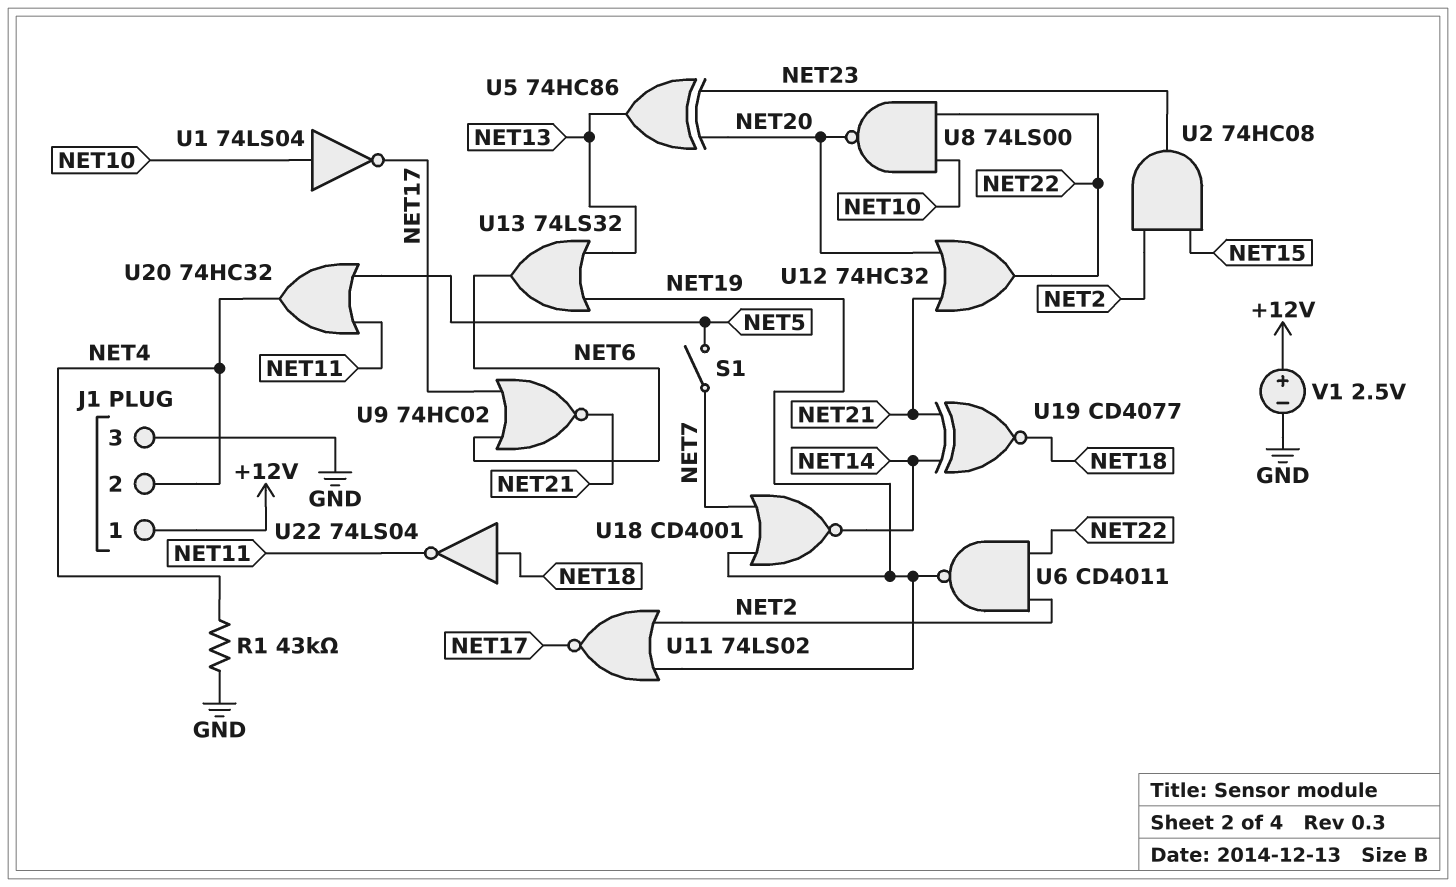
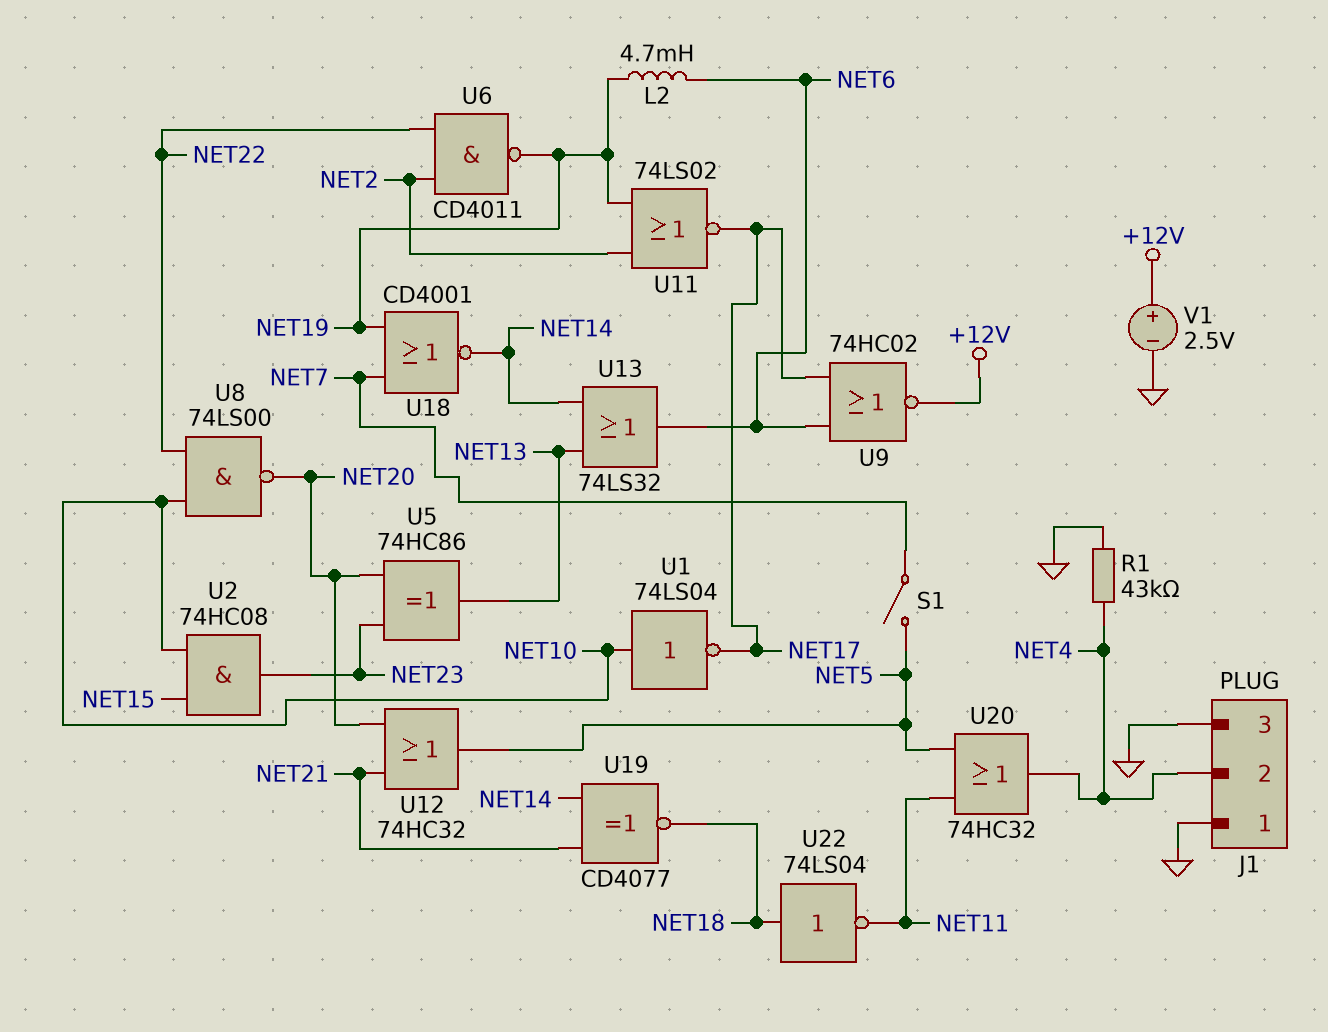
J1 pin 1: +12V -> GND
L2: none -> 4.7mH (NET6, NET19)
U2: AND 74HC08 (in NET2, in NET15, out NET23) -> AND 74HC08 (in NET10, in NET15, out NET23)
U9: NOR 74HC02 (in NET6, in NET17, out NET21) -> NOR 74HC02 (in NET6, in NET17, out +12V)
U12: OR 74HC32 (in NET20, in NET21, out NET22) -> OR 74HC32 (in NET20, in NET21, out NET5)
U13: OR 74LS32 (in NET13, in NET19, out NET6) -> OR 74LS32 (in NET13, in NET14, out NET6)

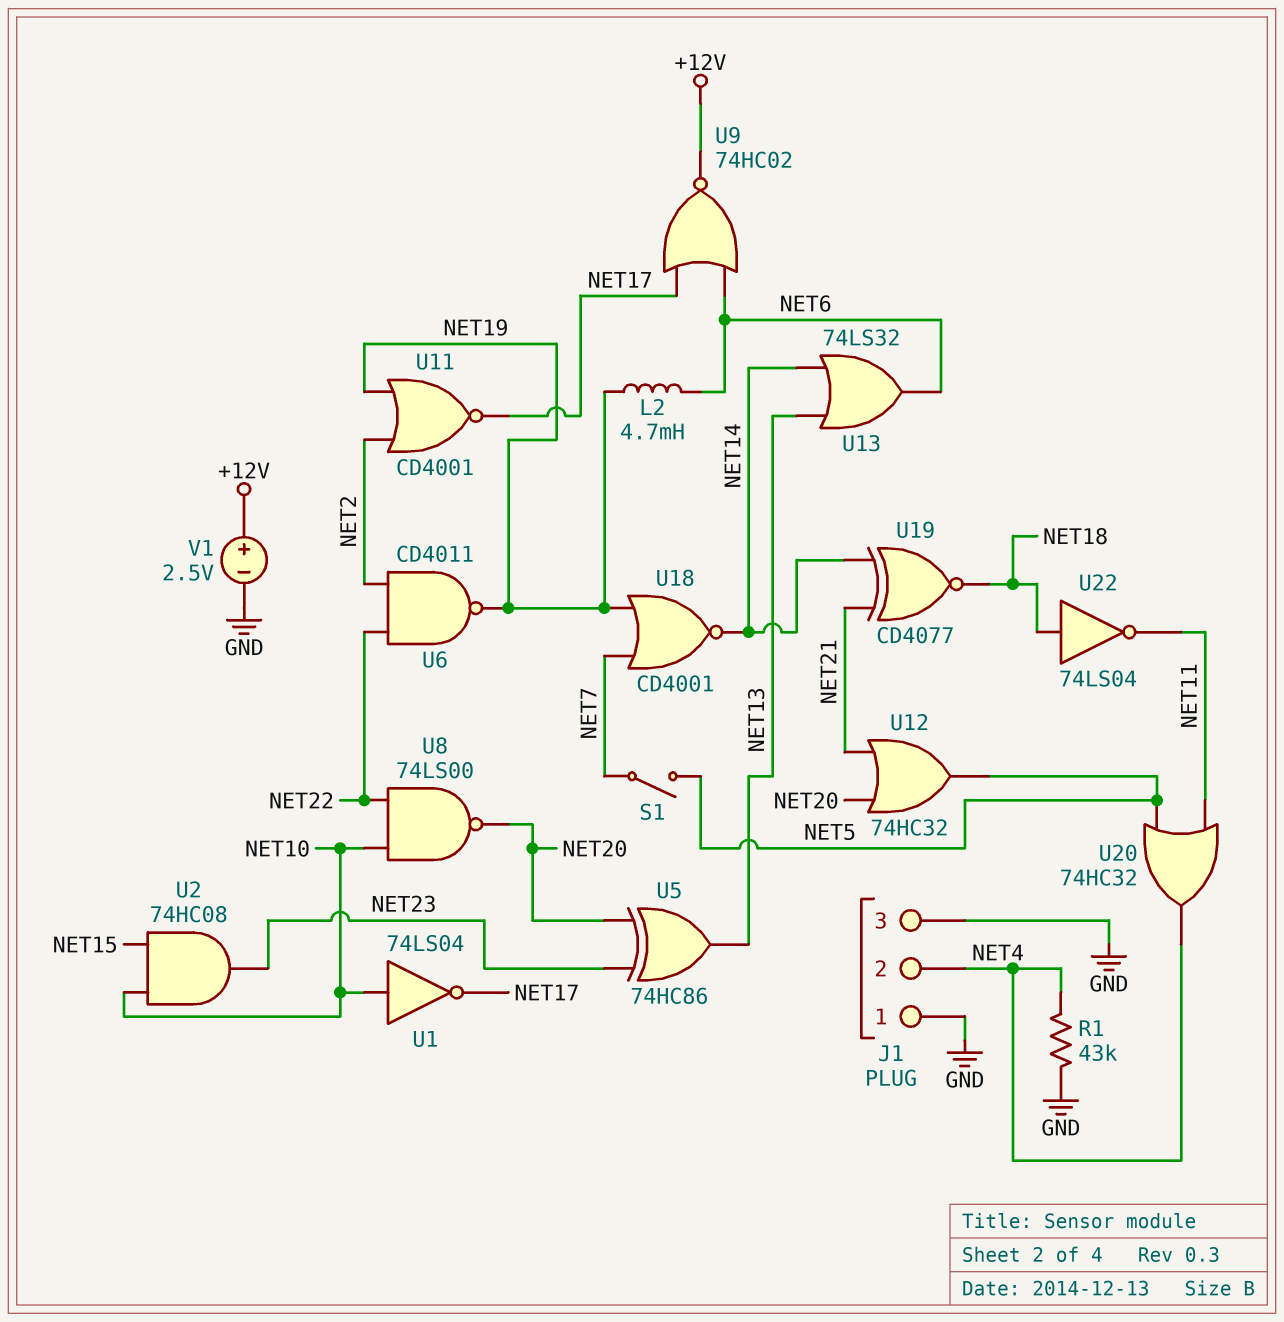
U11: NOR 74LS02 (in NET2, in NET19, out NET17) -> NOR CD4001 (in NET2, in NET19, out NET17)

